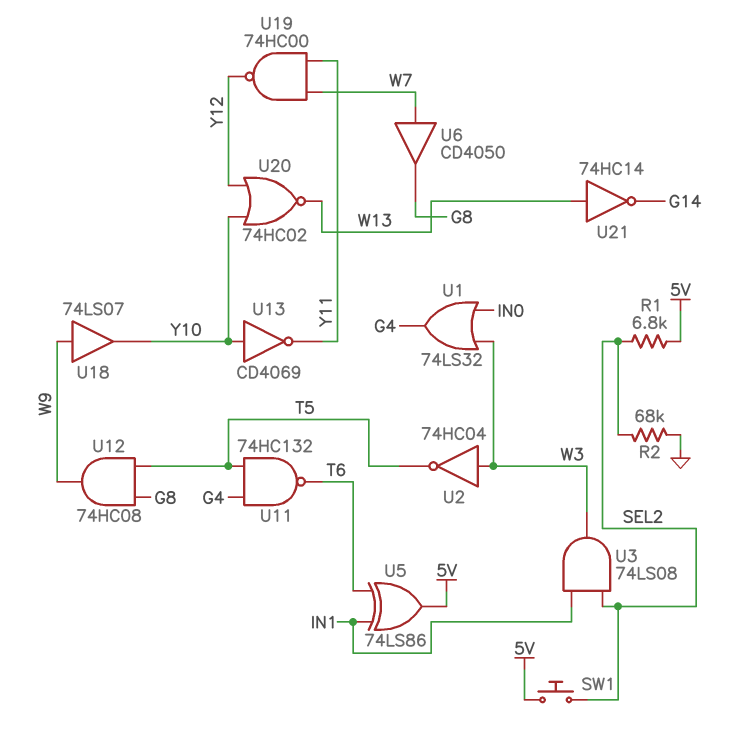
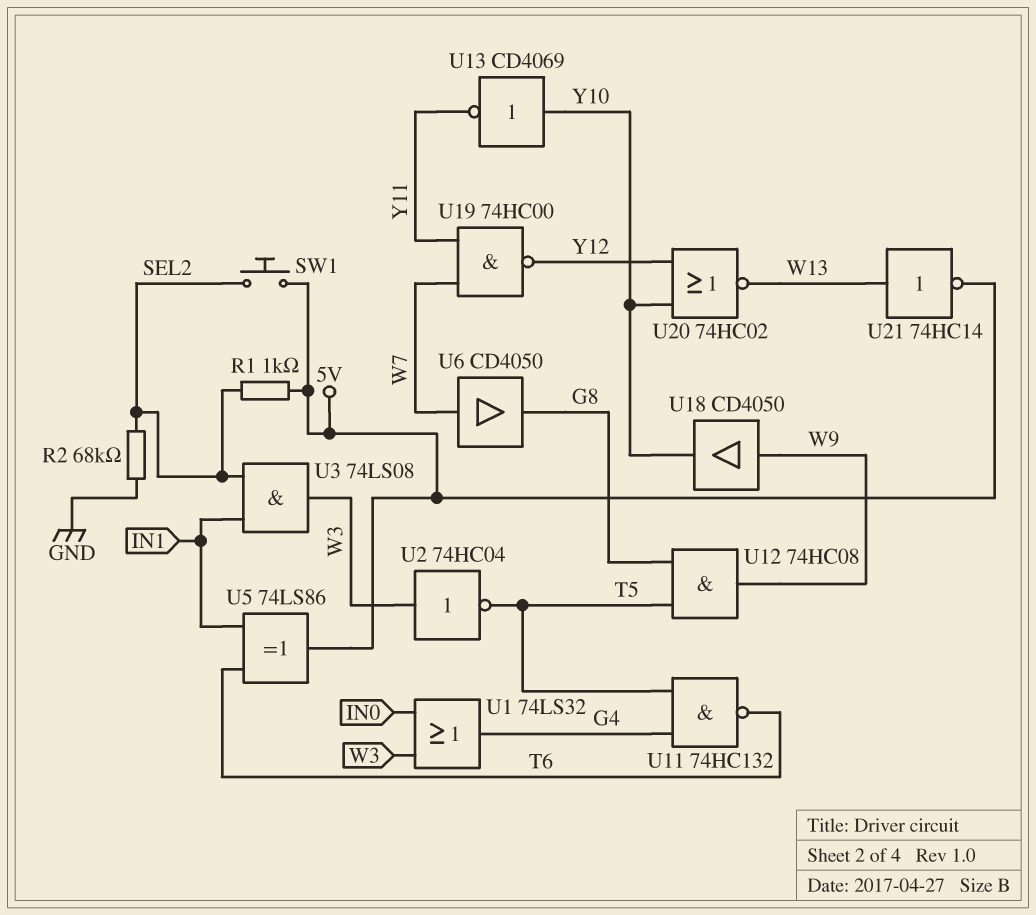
R1: 6.8k (5V, SEL2) -> 1k (5V, SEL2)
U18: buffer 74LS07 (in W9, out Y10) -> buffer CD4050 (in W9, out Y10)
U21: NOT 74HC14 (in W13, out G14) -> NOT 74HC14 (in W13, out 5V)

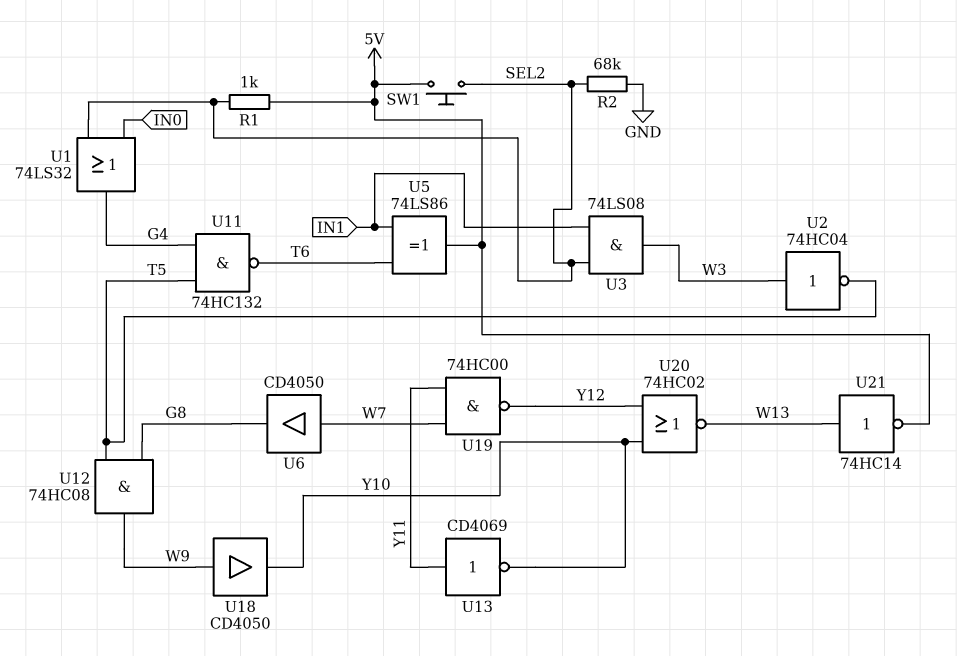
U1: OR 74LS32 (in IN0, in W3, out G4) -> OR 74LS32 (in IN0, in SEL2, out G4)
U13: NOT CD4069 (in Y10, out Y11) -> NOT CD4069 (in Y11, out Y10)

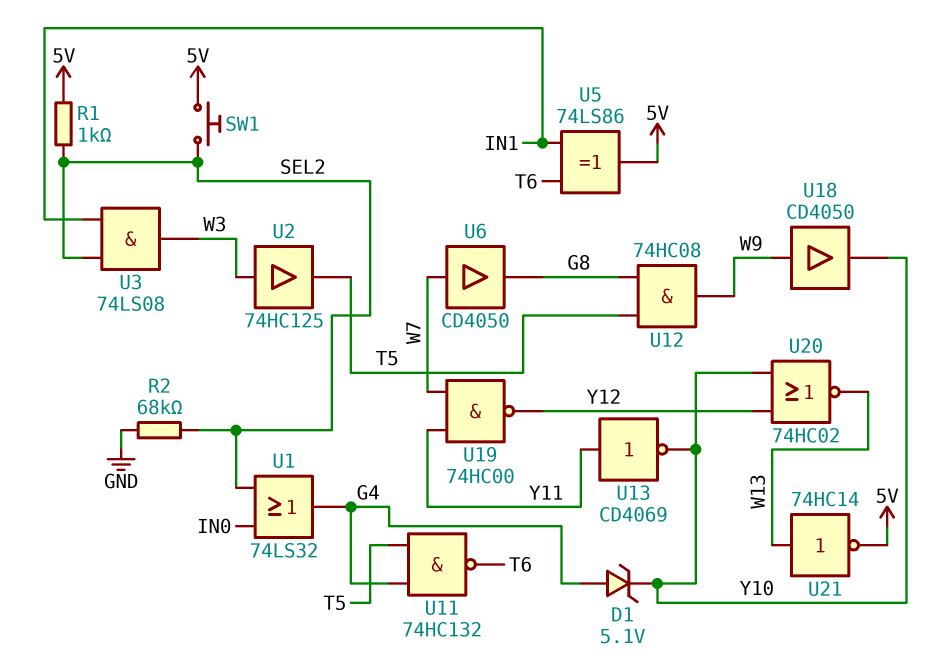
D1: none -> zener 5.1V (A G4, K Y10)
U2: NOT 74HC04 (in W3, out T5) -> buffer 74HC125 (in W3, out T5)

